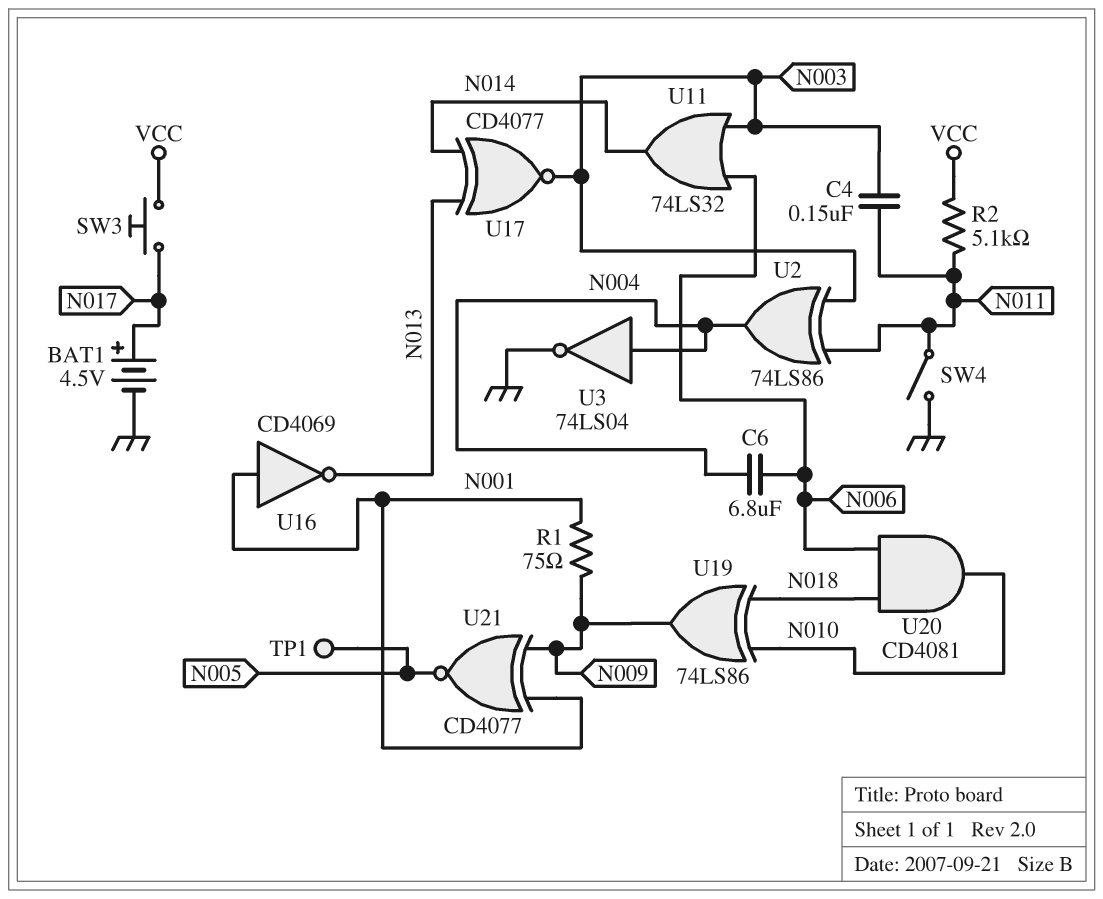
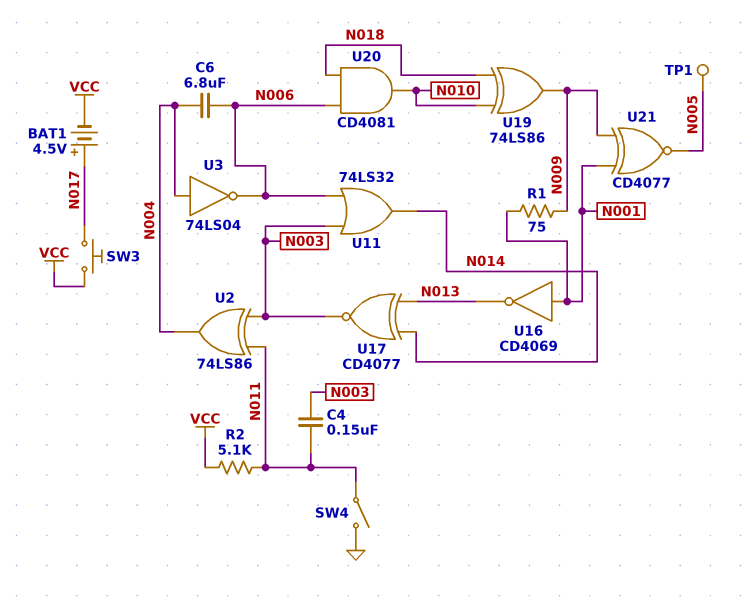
BAT1: 4.5V (plus N017, minus GND) -> 4.5V (plus N017, minus VCC)
U3: NOT 74LS04 (in N004, out GND) -> NOT 74LS04 (in N004, out N006)

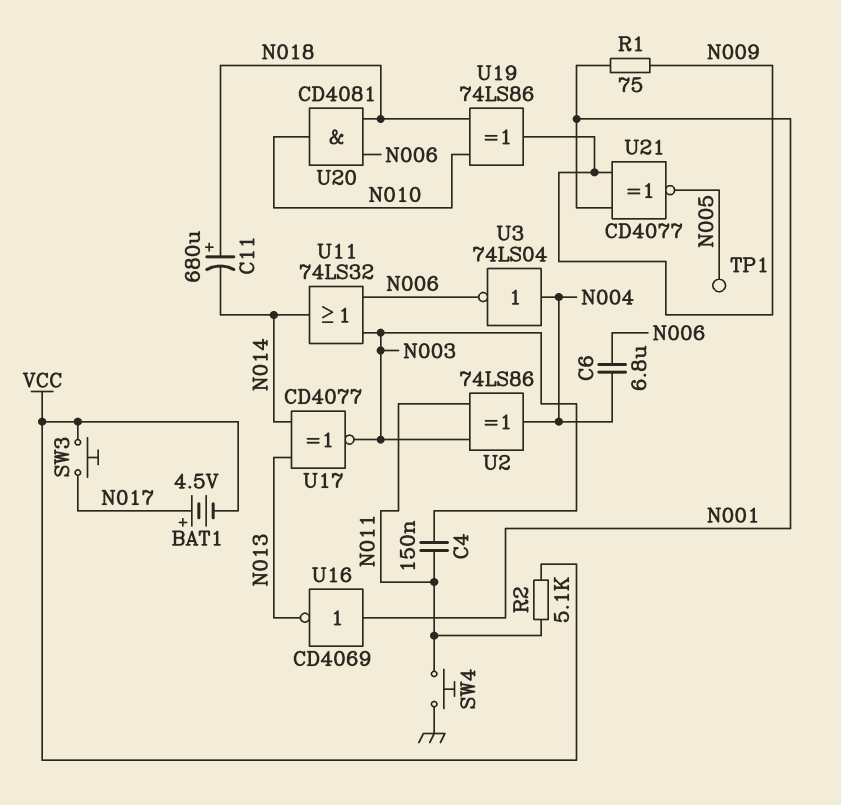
C11: none -> 680uF (plus N018, minus N014)
SW4: switch (GND, N011) -> button (GND, N011)

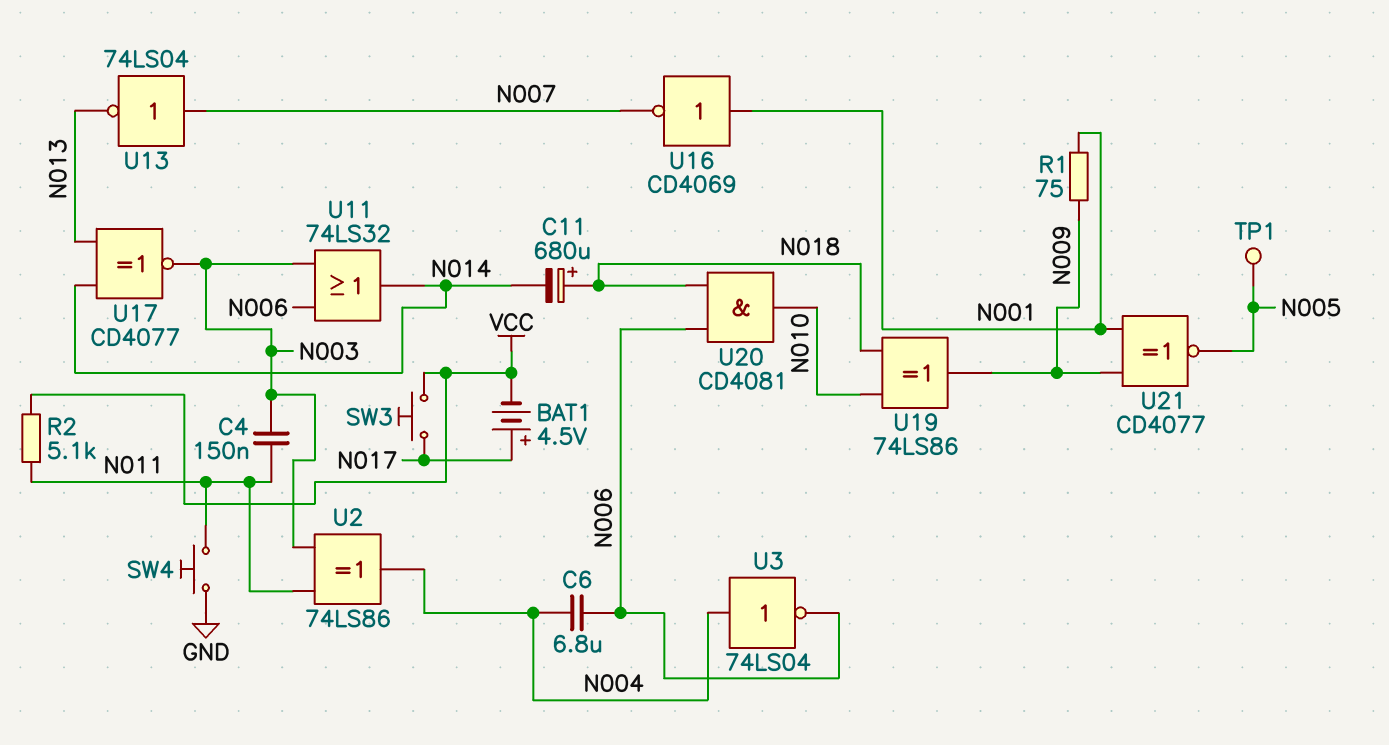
U13: none -> NOT 74LS04 (in N007, out N013)
U16: NOT CD4069 (in N001, out N013) -> NOT CD4069 (in N001, out N007)

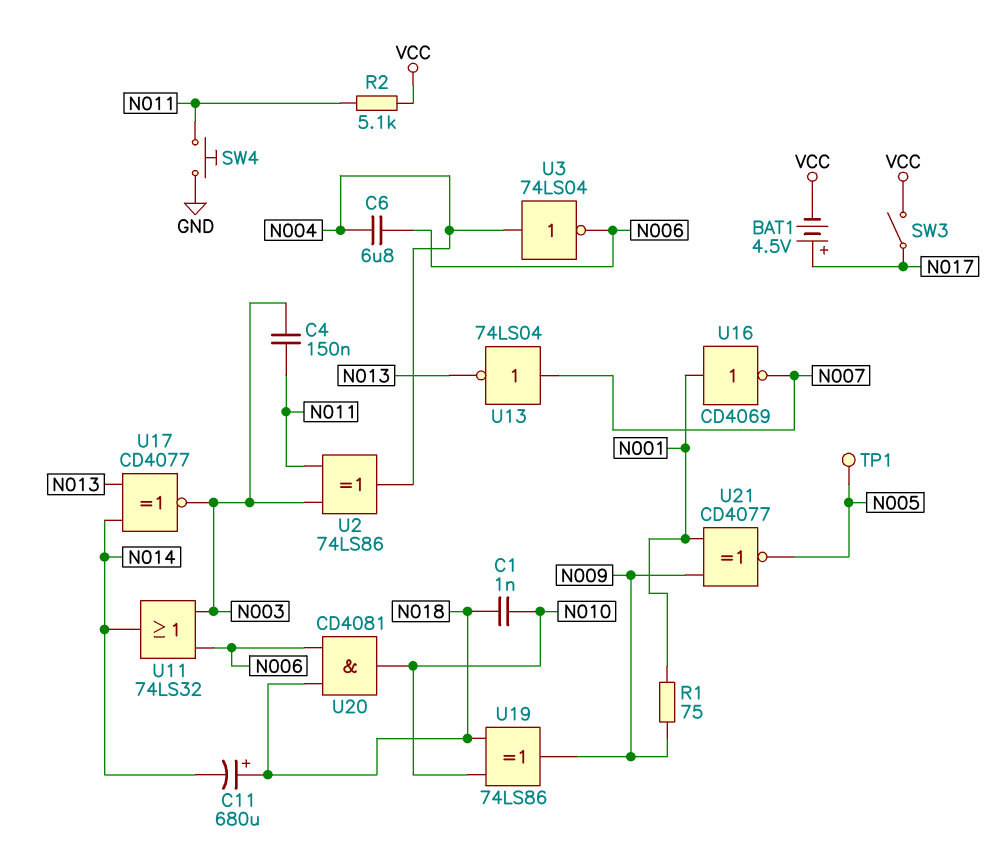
C1: none -> 1nF (N010, N018)
SW3: button (N017, VCC) -> switch (N017, VCC)

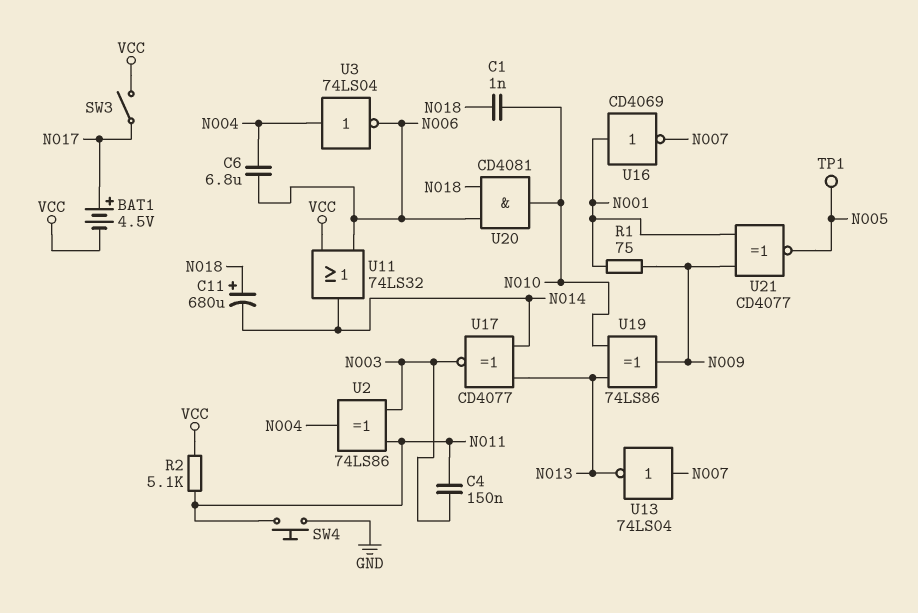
U11: OR 74LS32 (in N003, in N006, out N014) -> OR 74LS32 (in N006, in VCC, out N014)
U19: XOR 74LS86 (in N010, in N018, out N009) -> XOR 74LS86 (in N010, in N013, out N009)

